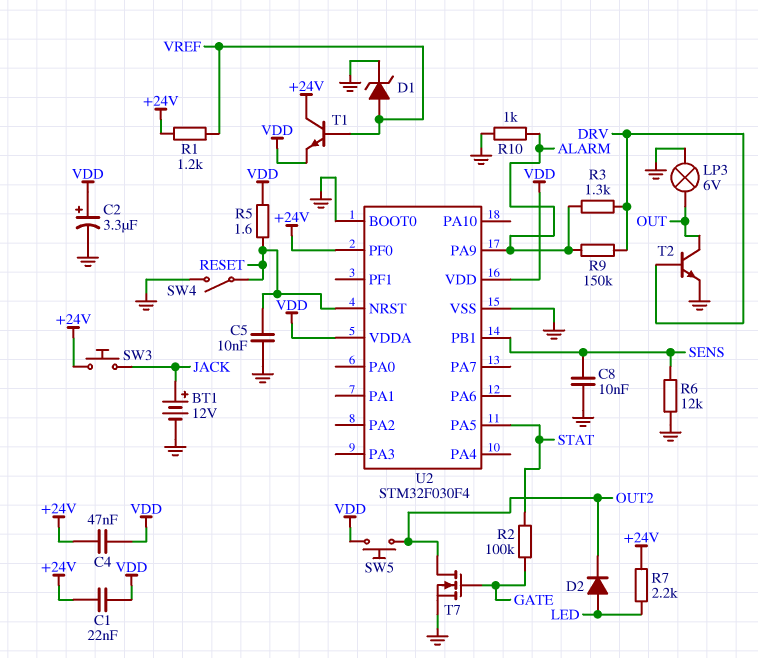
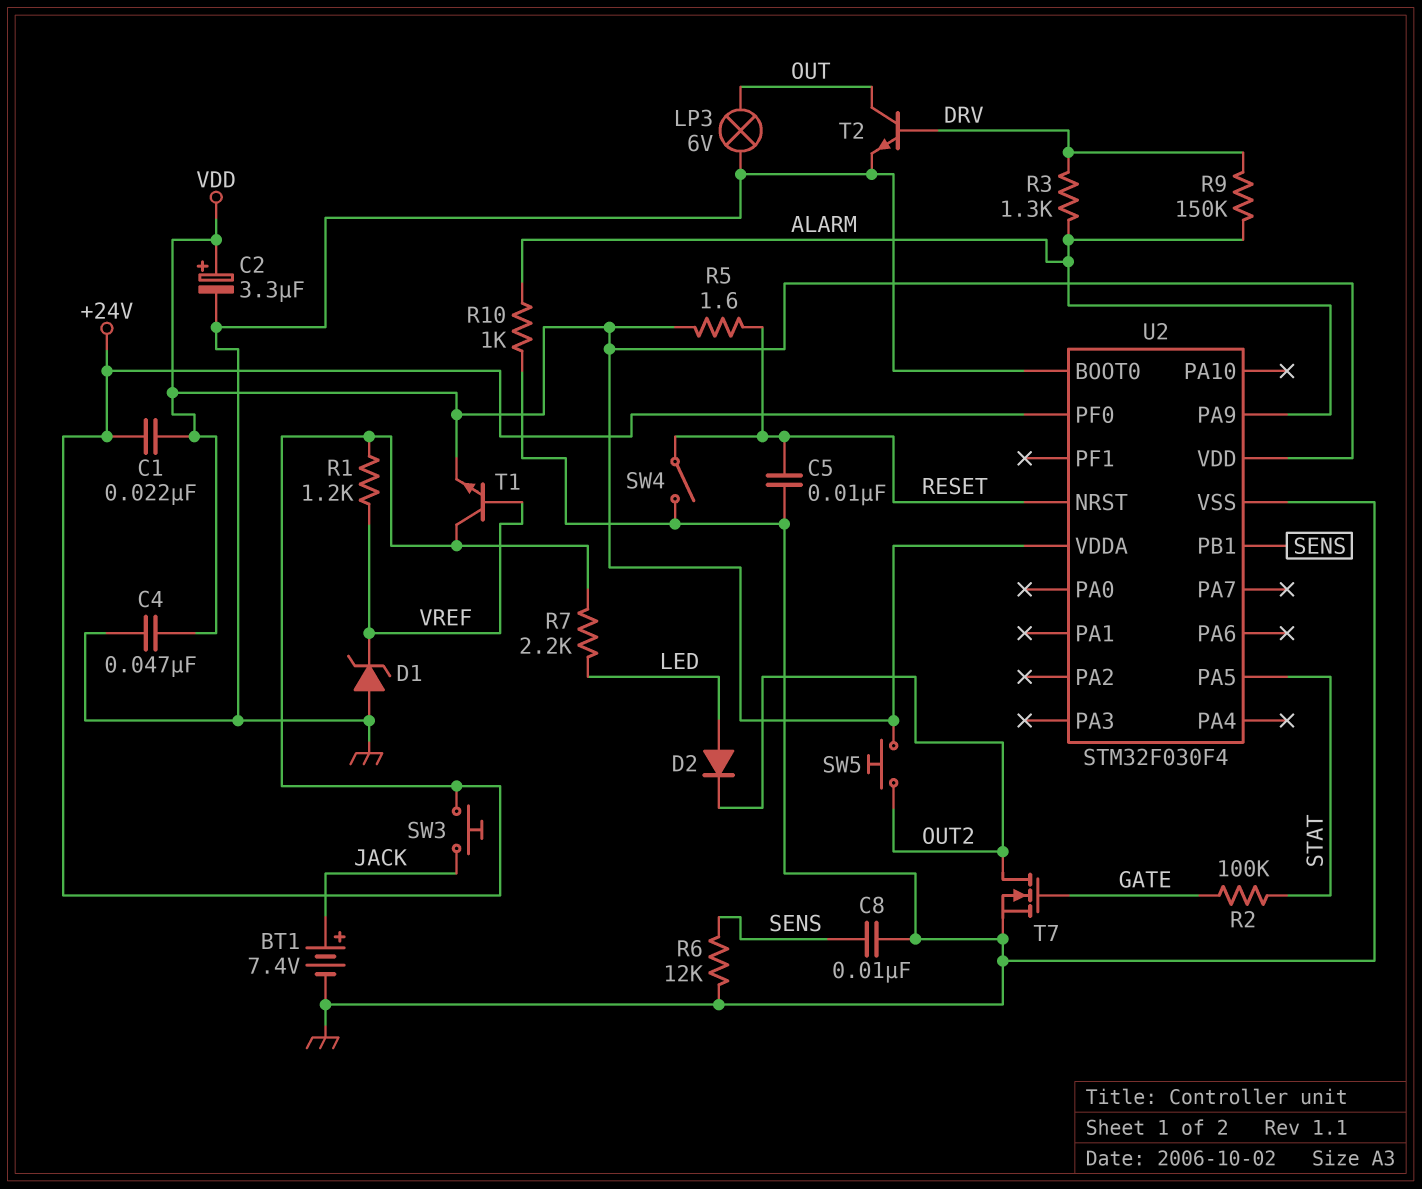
BT1: 12V (plus JACK, minus GND) -> 7.4V (plus JACK, minus GND)
C4: 47nF (+24V, VDD) -> 47nF (GND, VDD)
D1: zener (A VREF, K GND) -> zener (A GND, K VREF)

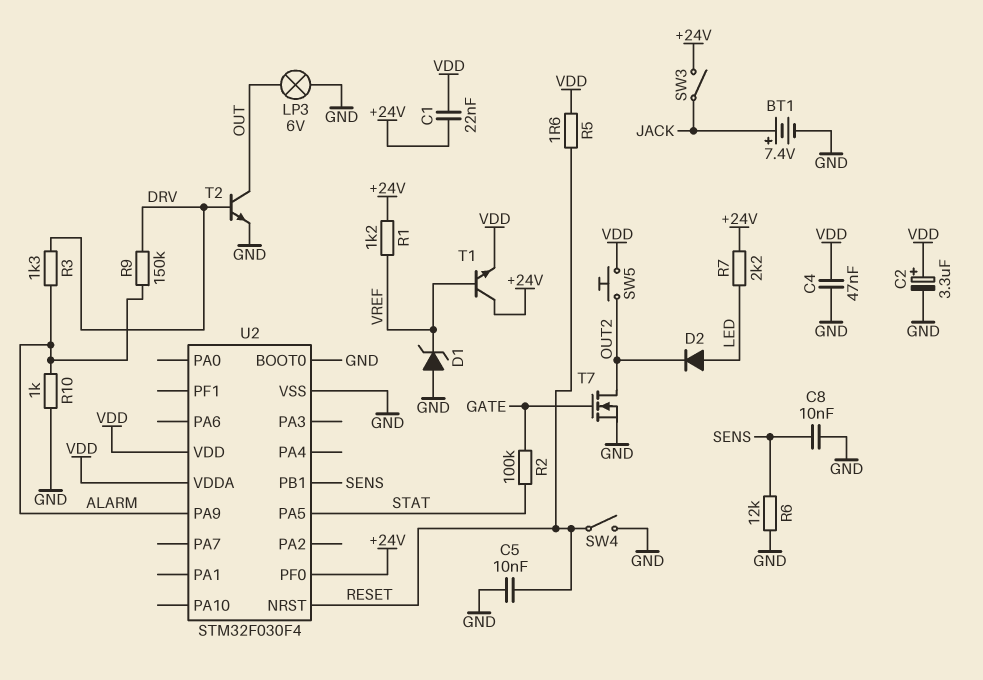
SW3: button (+24V, JACK) -> switch (+24V, JACK)

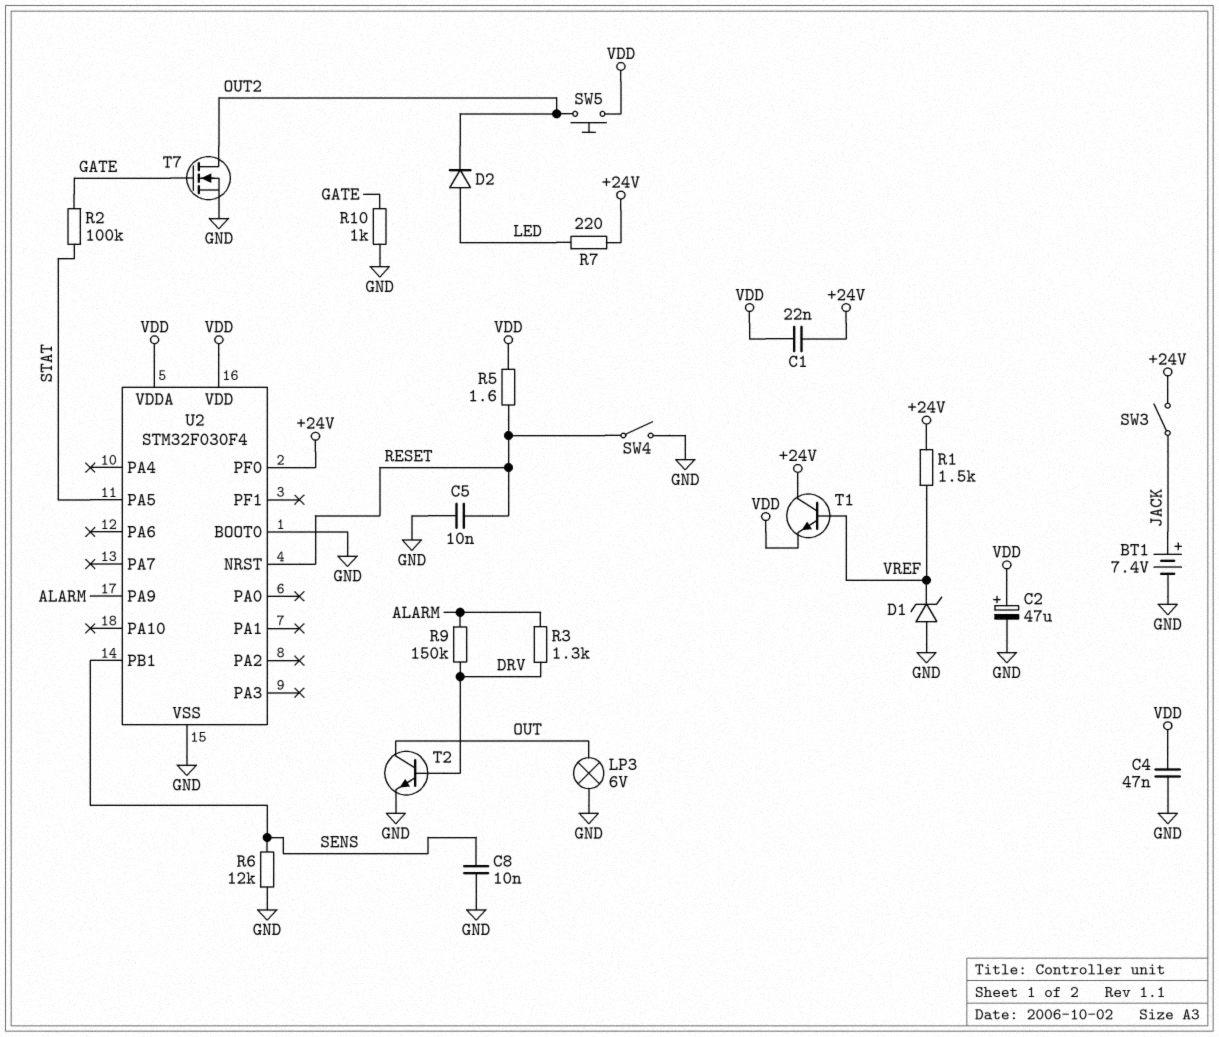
C2: 3.3uF (plus VDD, minus GND) -> 47uF (plus VDD, minus GND)
R1: 1.2k (+24V, VREF) -> 1.5k (+24V, VREF)
R7: 2.2k (+24V, LED) -> 220 (+24V, LED)
R10: 1k (ALARM, GND) -> 1k (GATE, GND)

